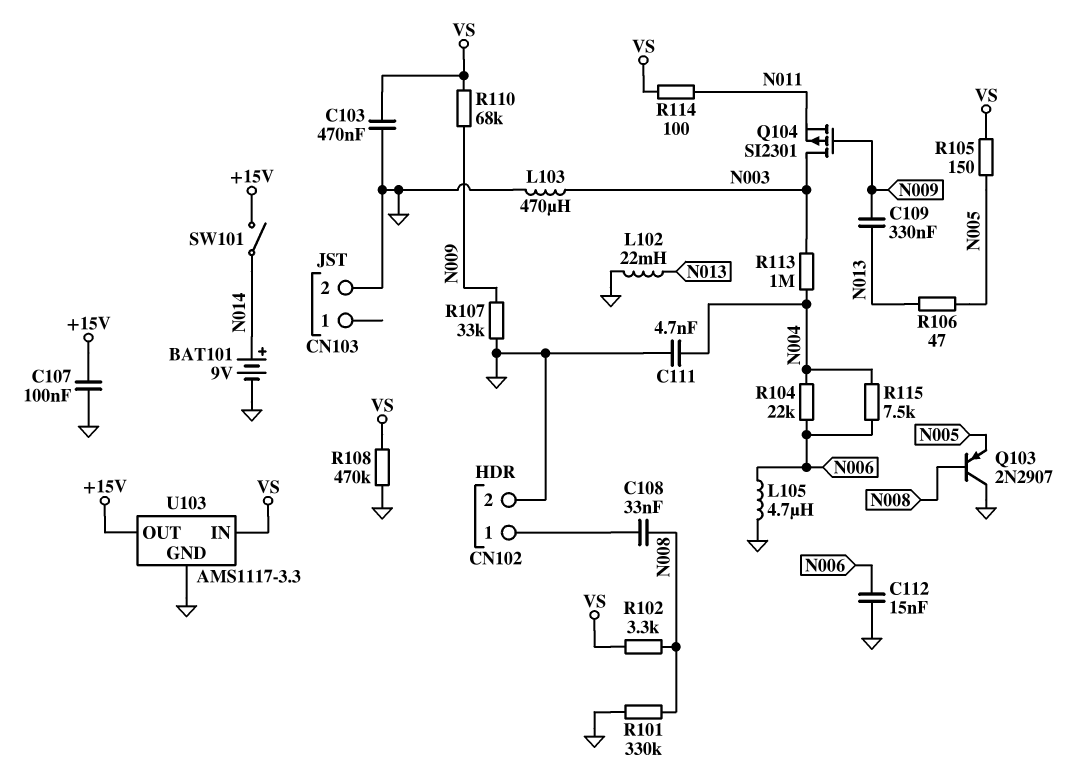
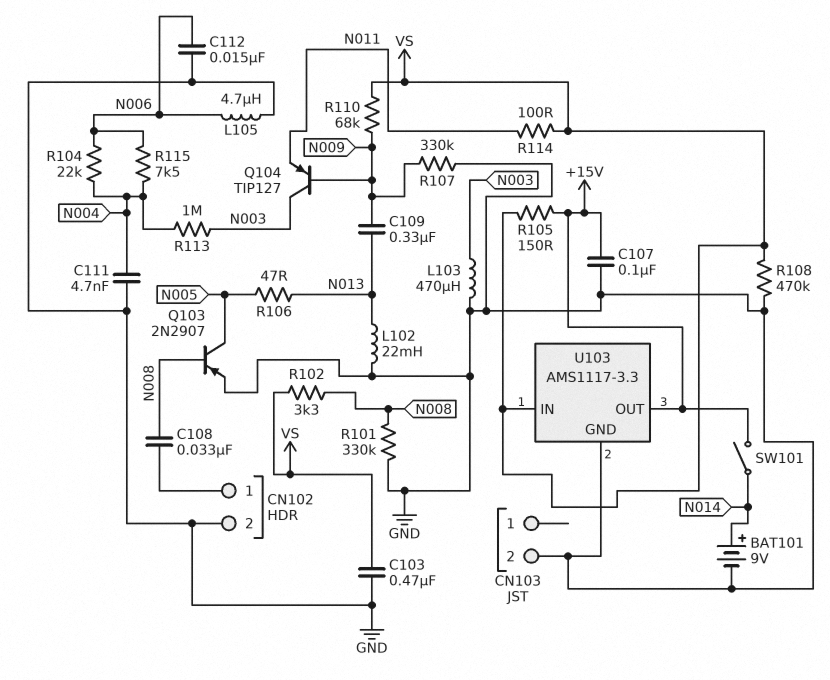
Q103: PNP 2N2907 (B N008, C GND, E N005) -> PNP 2N2907 (B N008, C N005, E GND)
Q104: PMOS SI2301 (G N009, D N003, S N011) -> PNP TIP127 (B N009, C N003, E N011)
R105: 150 (N005, VS) -> 150 (+15V, VS)
R107: 33k (GND, N009) -> 330k (GND, N009)

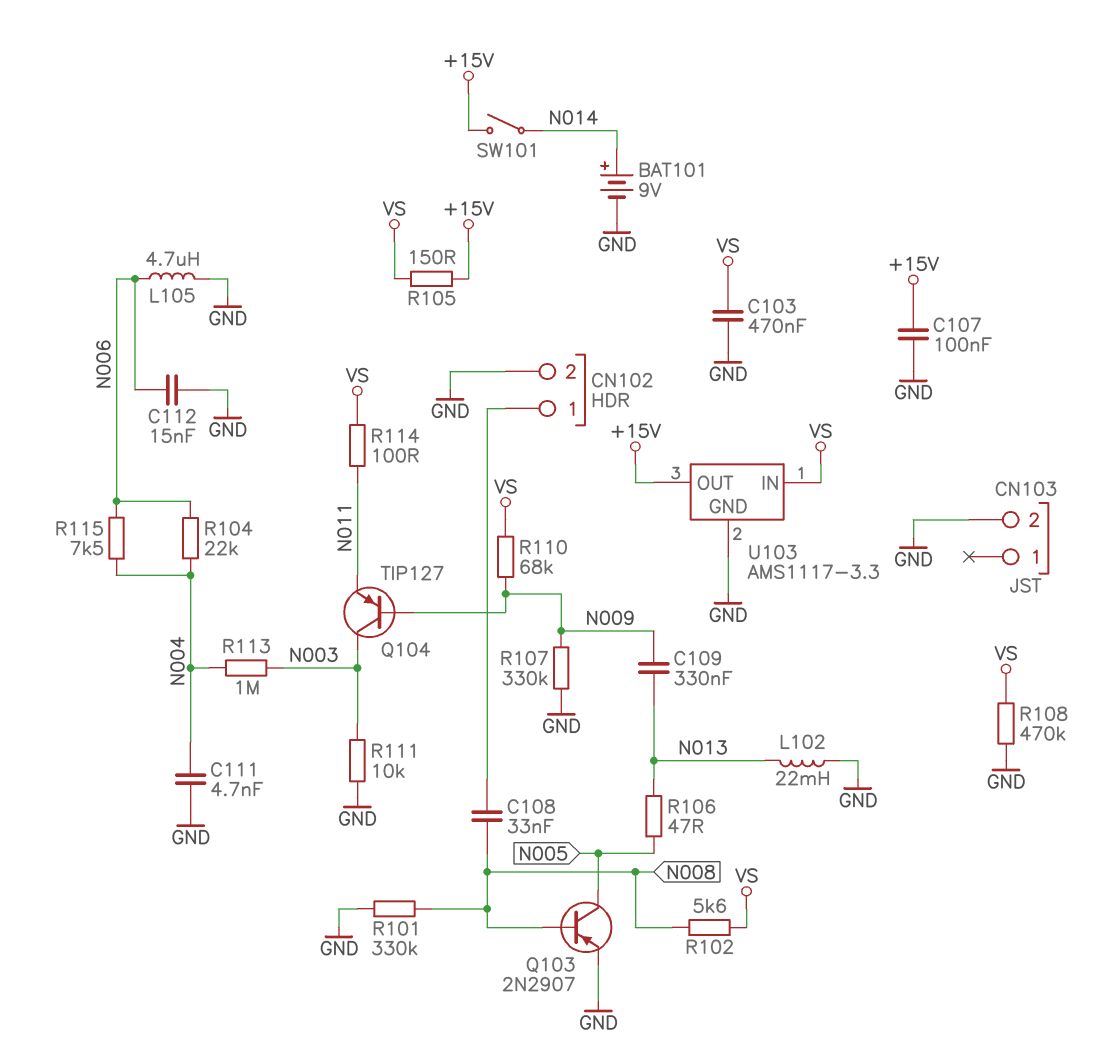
L103: 470uH (GND, N003) -> none
R102: 3.3k (N008, VS) -> 5.6k (N008, VS)
R111: none -> 10k (GND, N003)

